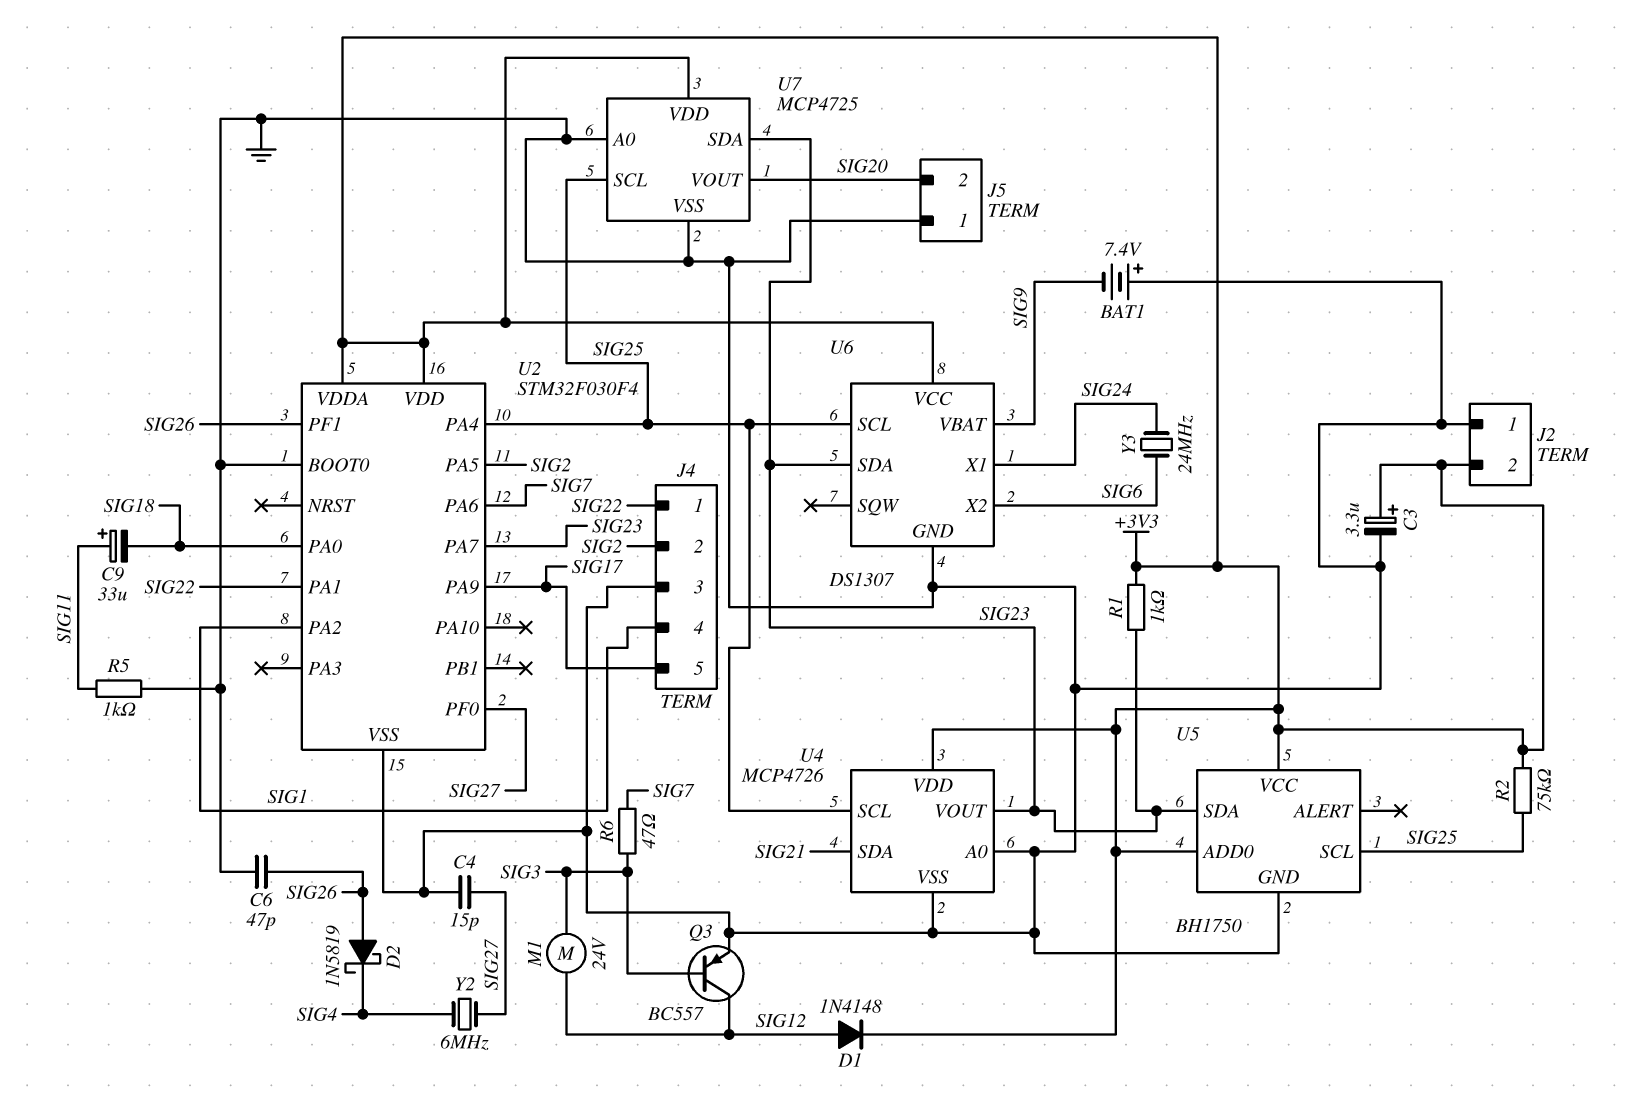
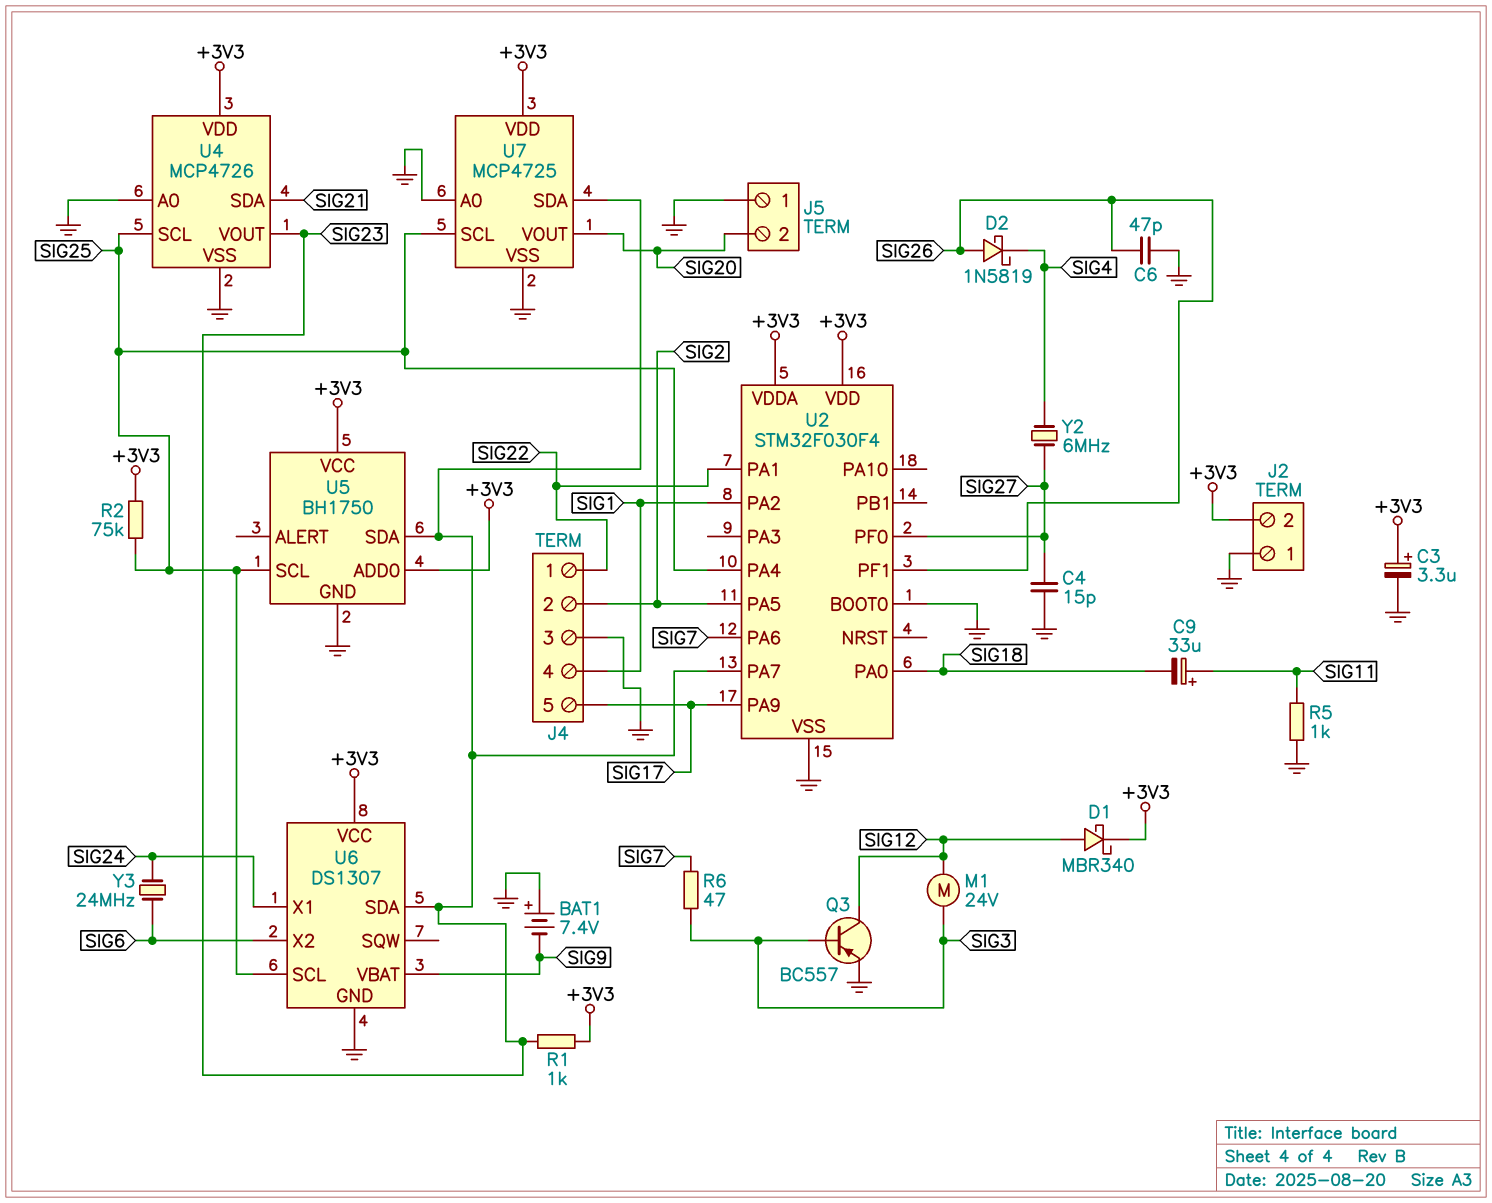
D1: diode 1N4148 (A SIG12, K +3V3) -> schottky MBR340 (A SIG12, K +3V3)

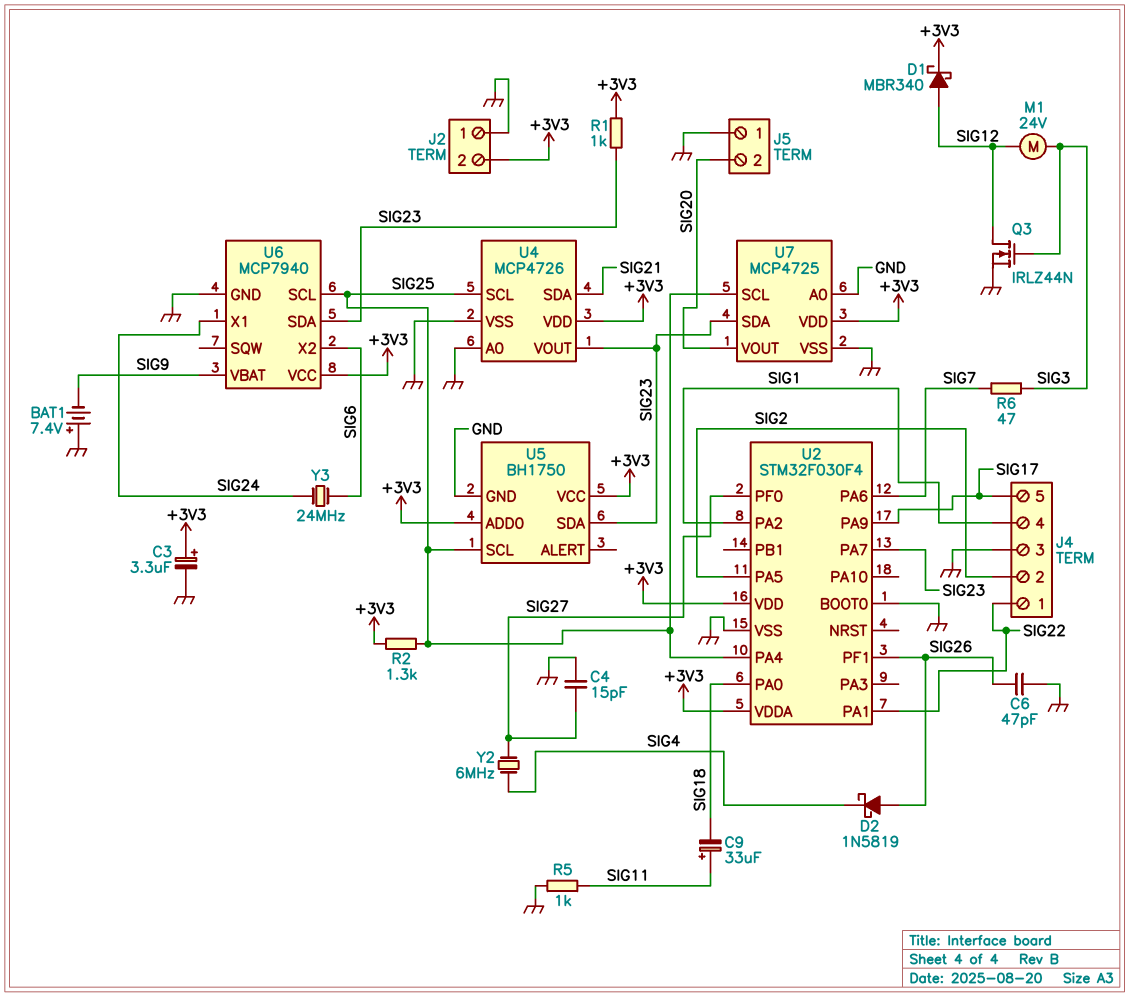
Q3: PNP BC557 (B SIG3, C SIG12, E GND) -> NMOS IRLZ44N (G SIG3, D SIG12, S GND)
R2: 75k (+3V3, SIG25) -> 1.3k (+3V3, SIG25)
U6: DS1307 -> MCP7940

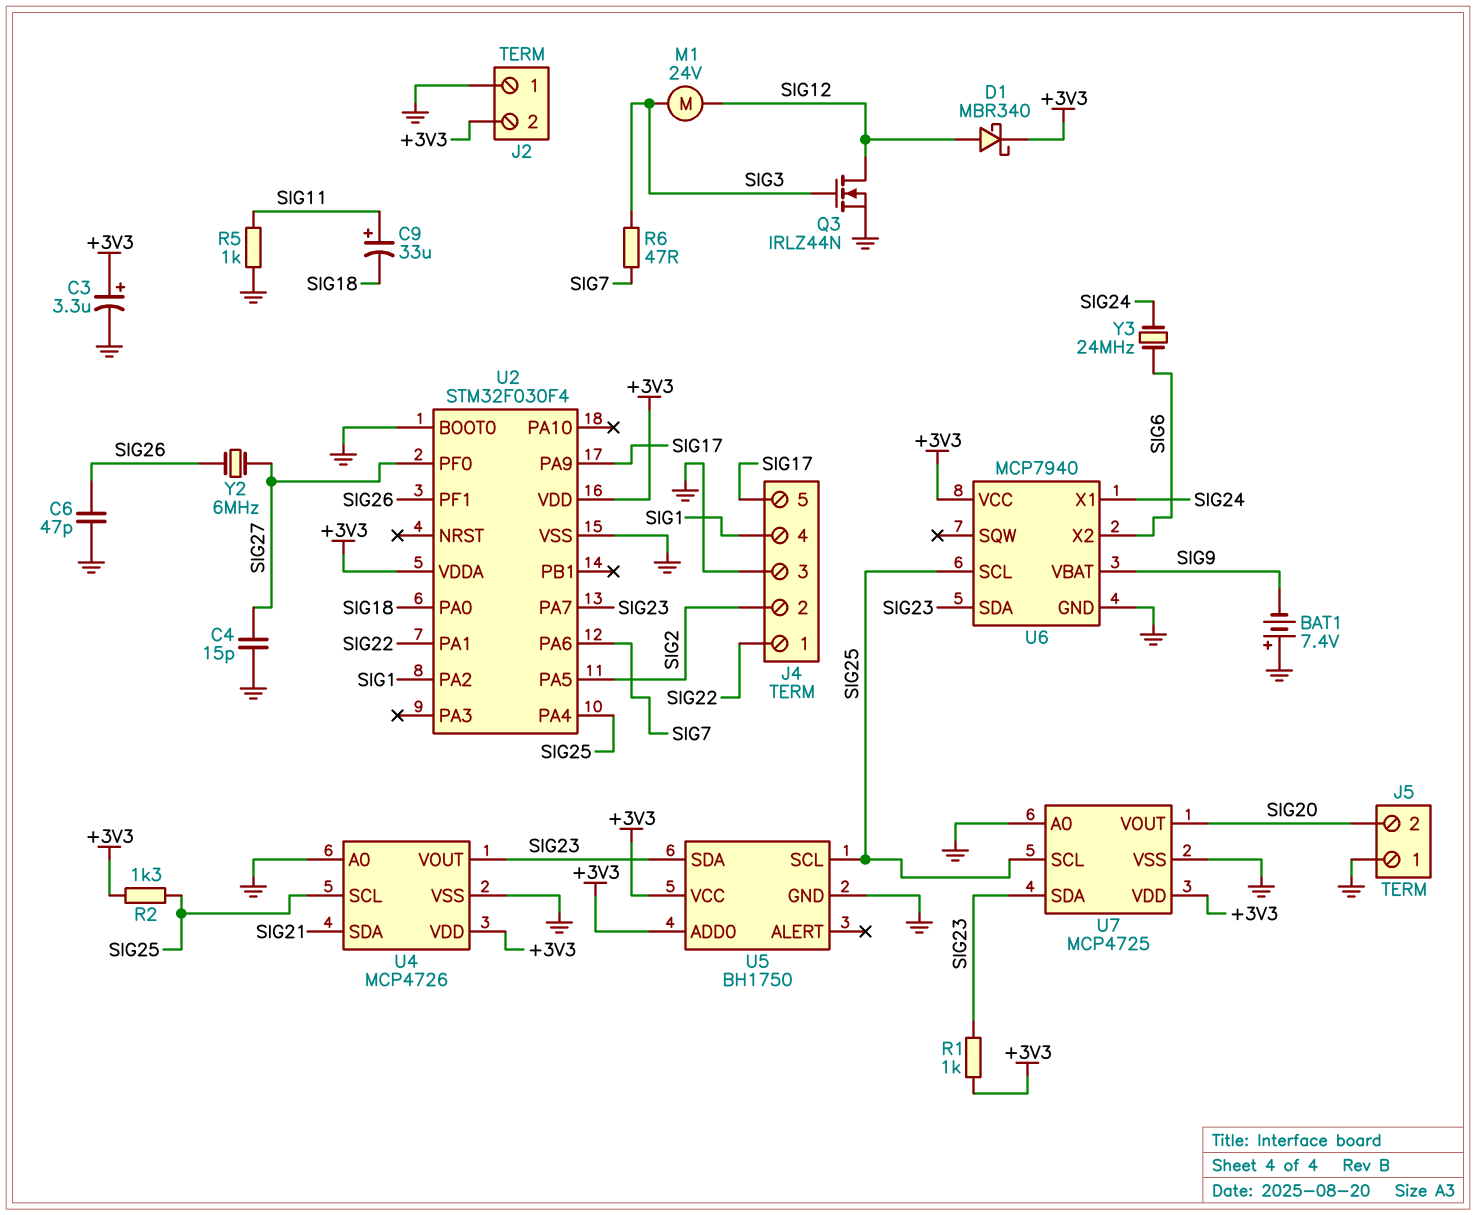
D2: schottky 1N5819 (A SIG26, K SIG4) -> none
Y2: 6MHz (SIG4, SIG27) -> 6MHz (SIG26, SIG27)

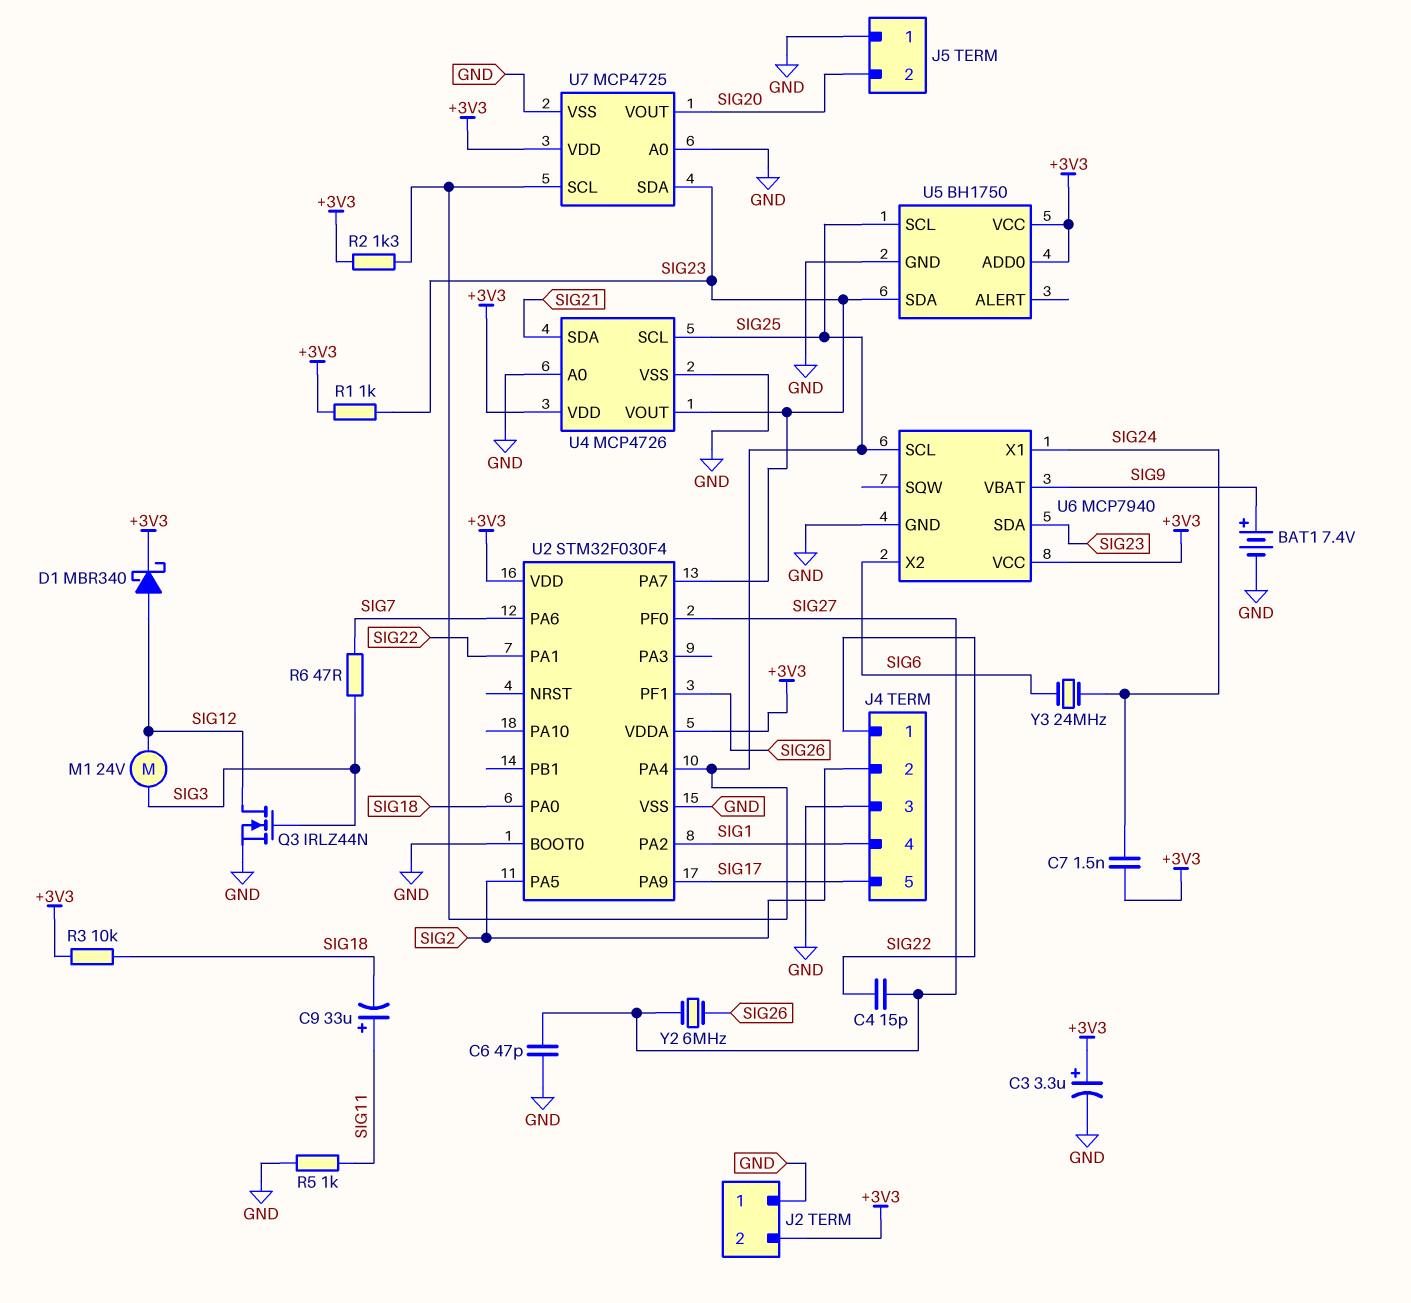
BAT1: 7.4V (plus GND, minus SIG9) -> 7.4V (plus SIG9, minus GND)
C4: 15pF (GND, SIG27) -> 15pF (SIG22, SIG27)
C6: 47pF (GND, SIG26) -> 47pF (GND, SIG27)
C7: none -> 1.5nF (+3V3, SIG24)
R3: none -> 10k (+3V3, SIG18)

